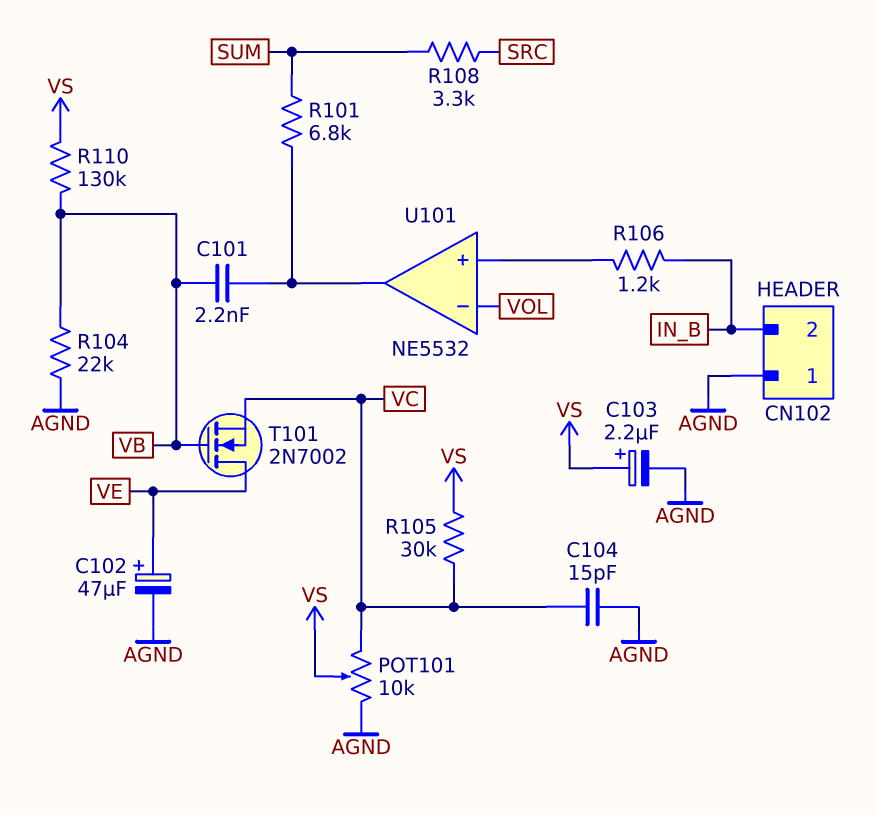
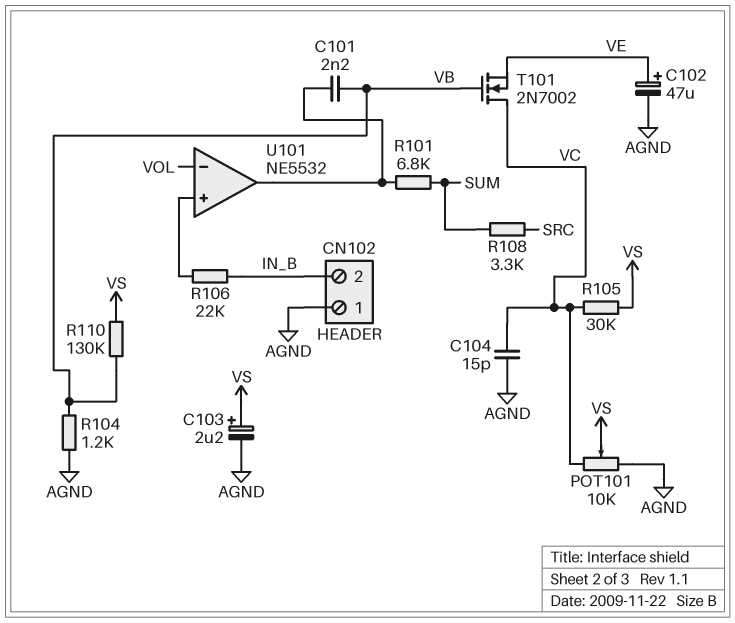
R104: 22k (AGND, VB) -> 1.2k (AGND, VB)
R106: 1.2k (IN_B, U101/in+) -> 22k (IN_B, U101/in+)
T101: NMOS 2N7002 (G VB, D VE, S VC) -> NMOS 2N7002 (G VB, D VC, S VE)

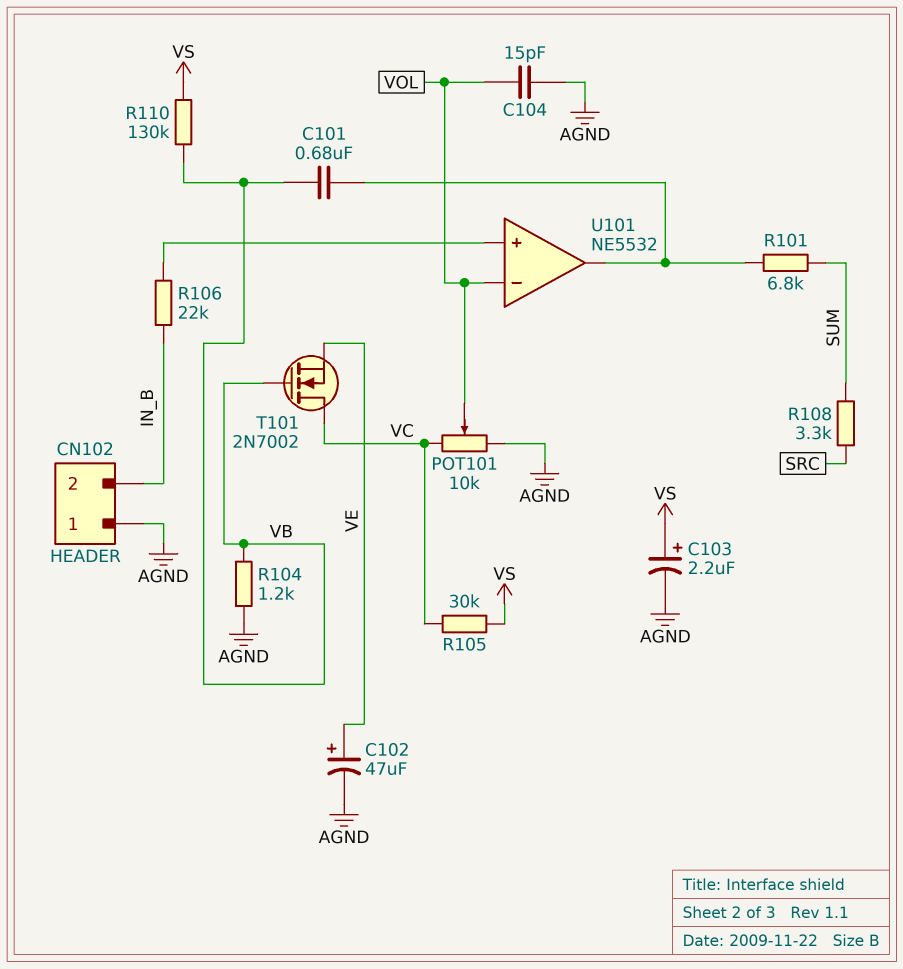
C101: 2.2nF (U101/out, VB) -> 680nF (U101/out, VB)
C104: 15pF (AGND, VC) -> 15pF (AGND, VOL)
POT101: 10k (AGND, VC, wiper VS) -> 10k (AGND, VC, wiper VOL)

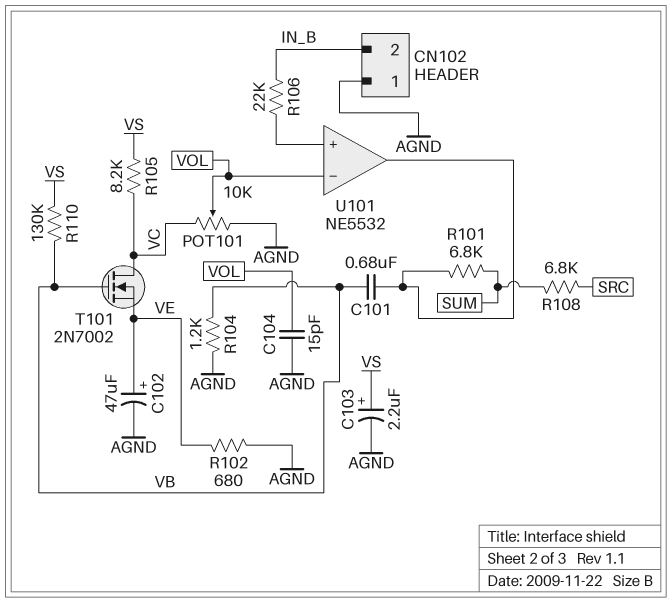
R102: none -> 680 (AGND, VE)
R105: 30k (VC, VS) -> 8.2k (VC, VS)
R108: 3.3k (SRC, SUM) -> 6.8k (SRC, SUM)

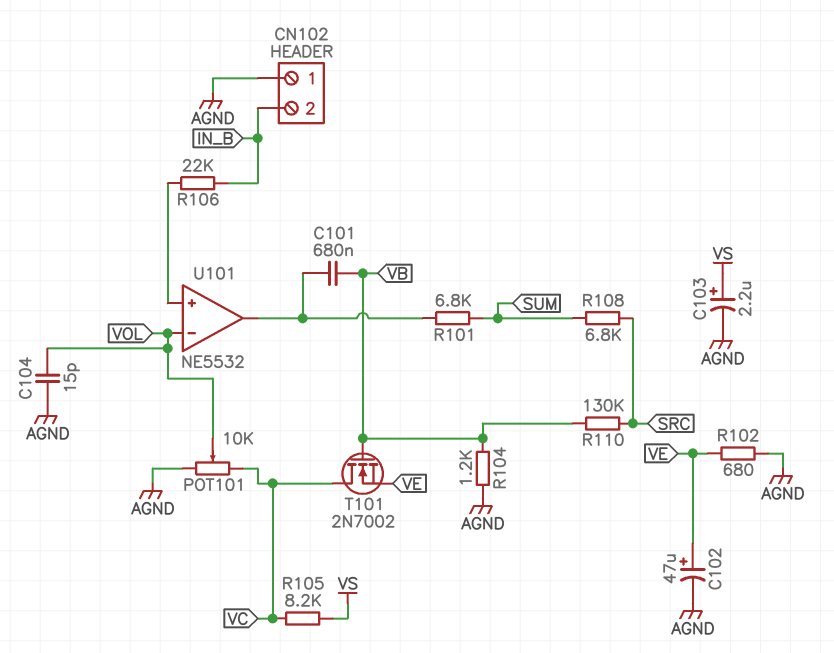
R110: 130k (VB, VS) -> 130k (SRC, VB)

